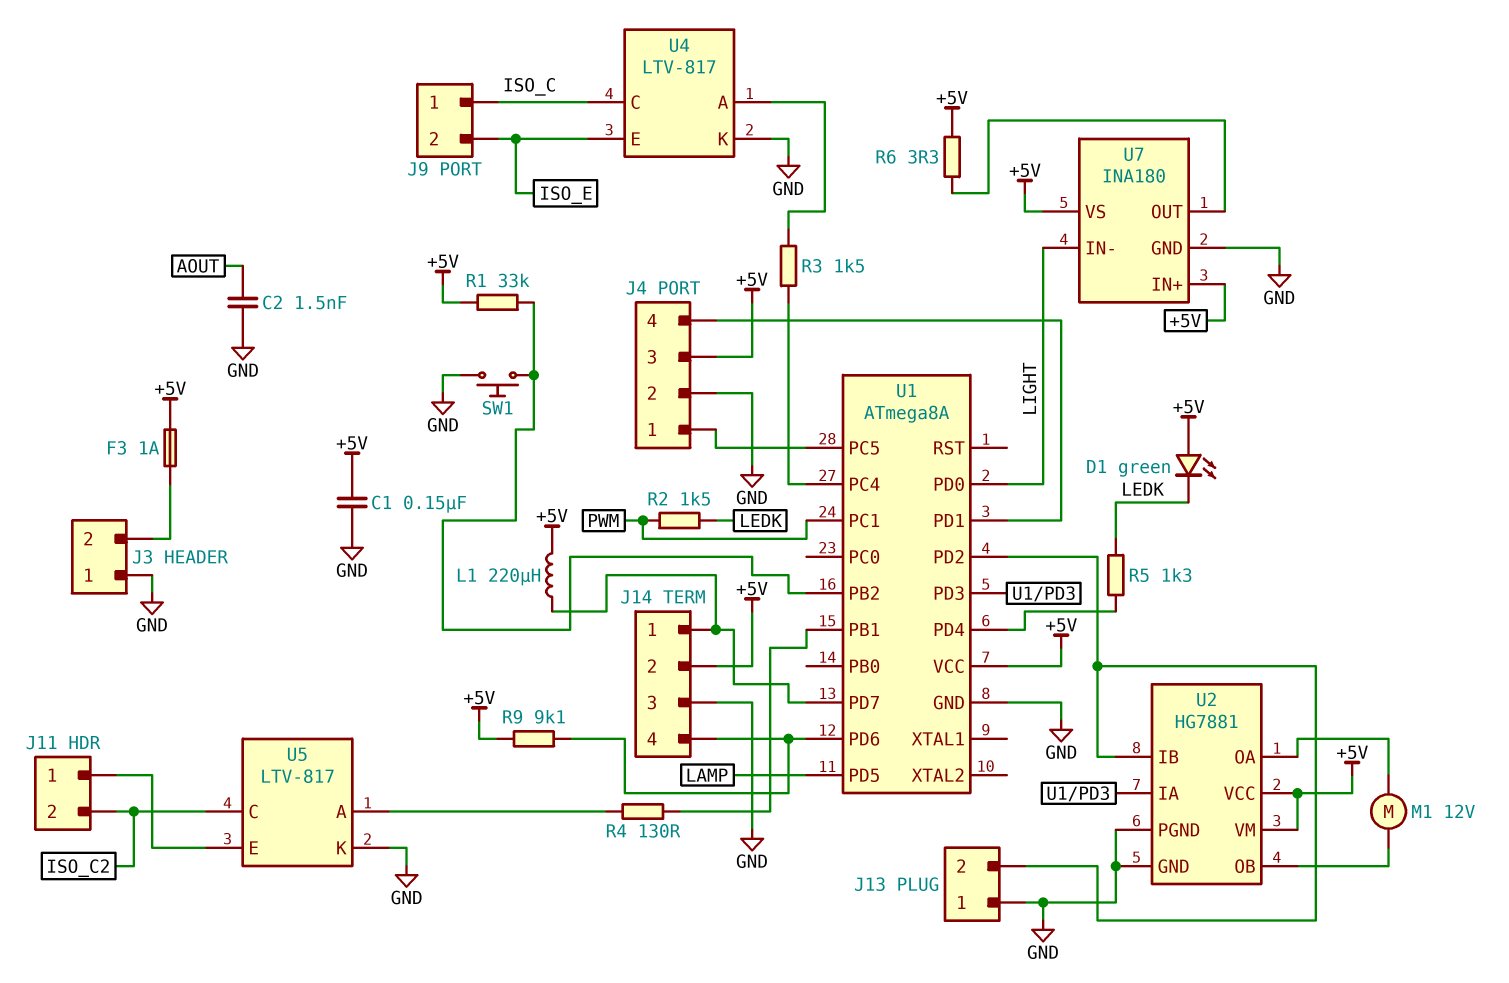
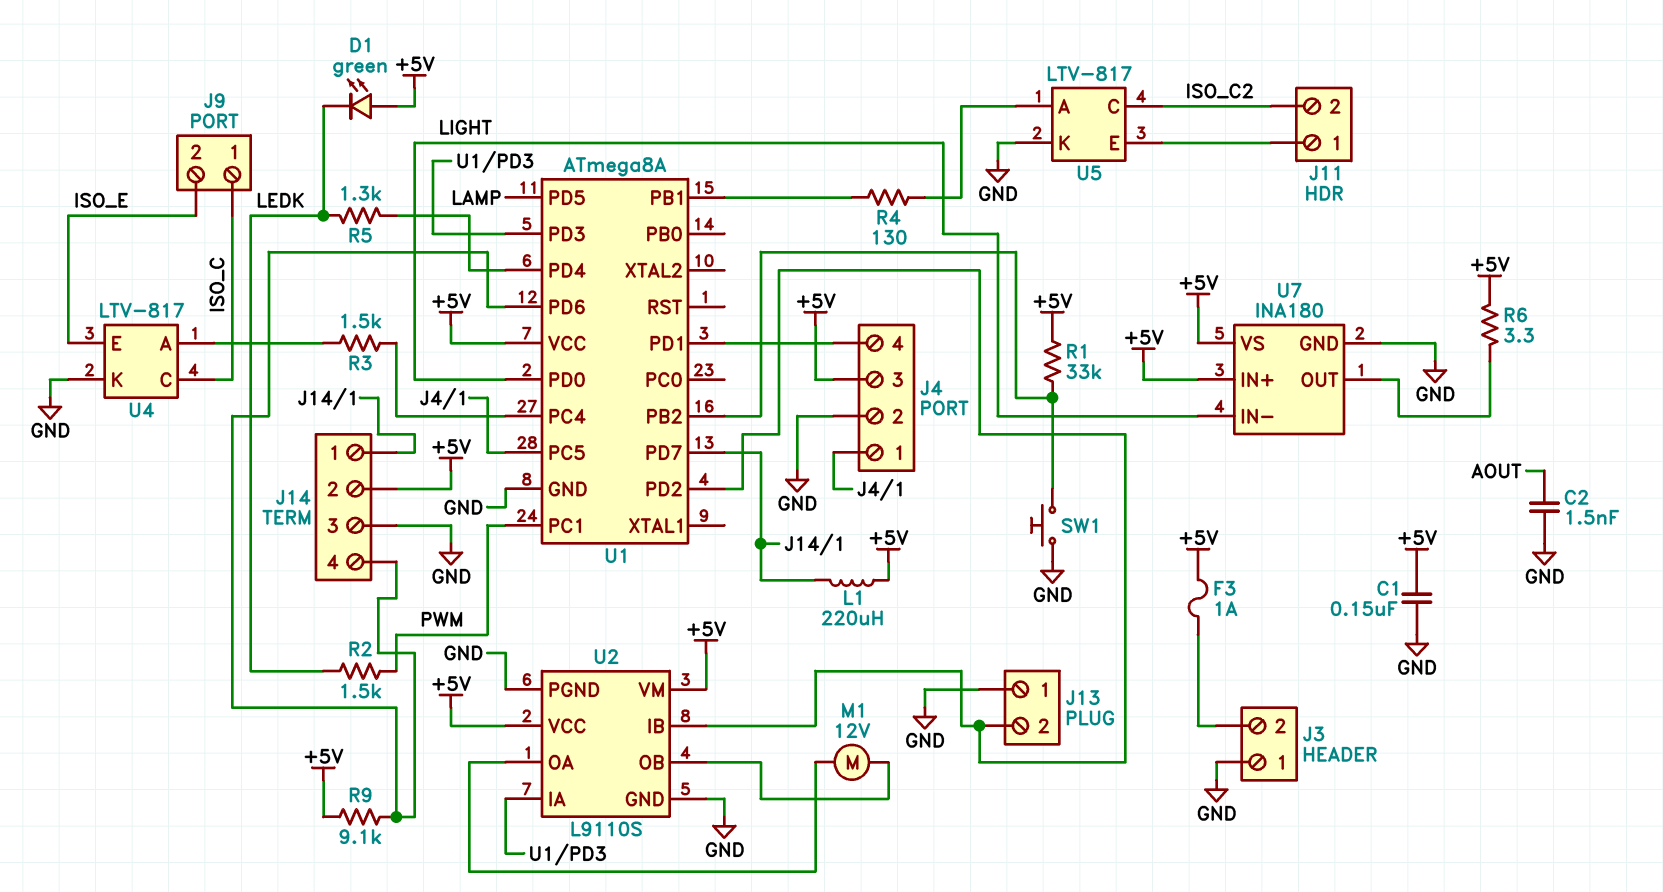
U2: HG7881 -> L9110S

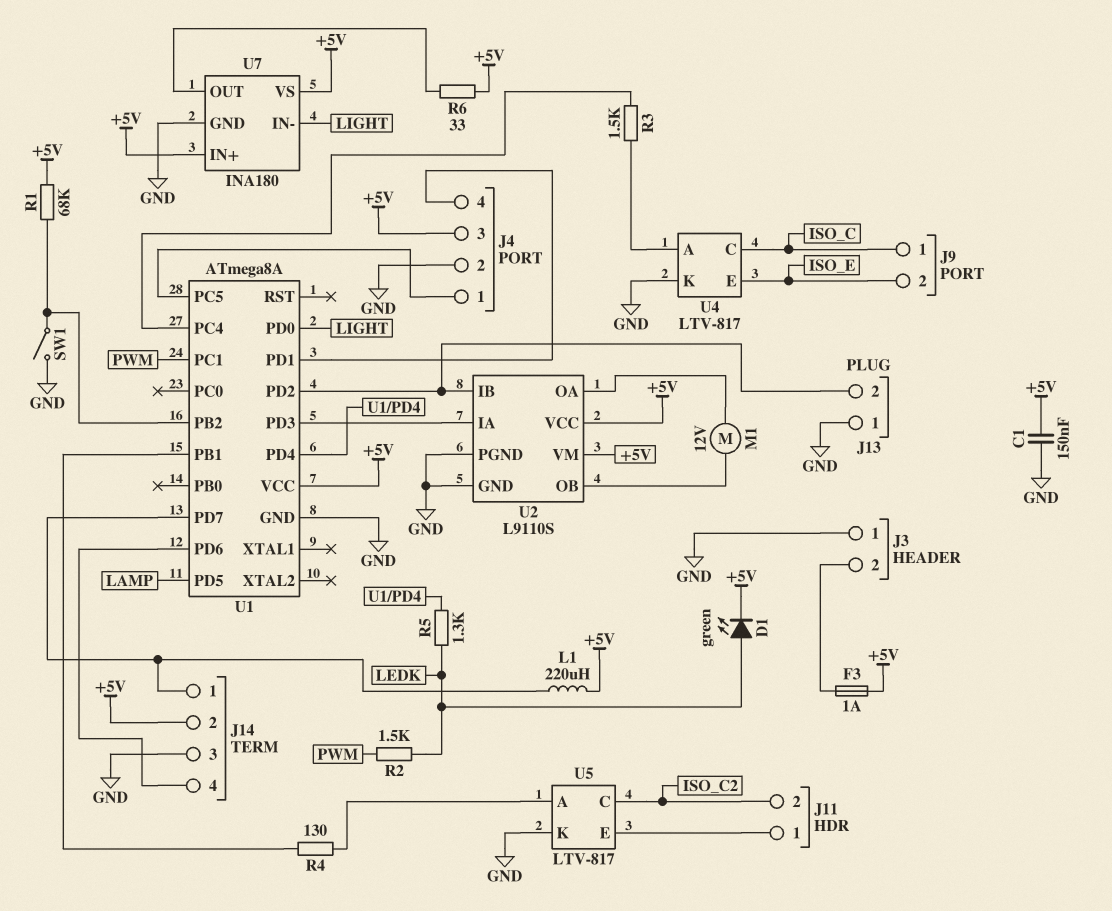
C2: 1.5nF (AOUT, GND) -> none
D1: LED green (A +5V, K LEDK) -> LED green (A LEDK, K +5V)
R1: 33k (+5V, U1/PB2) -> 68k (+5V, U1/PB2)
R6: 3.3 (+5V, U7/OUT) -> 33 (+5V, U7/OUT)
R9: 9.1k (+5V, J14/4) -> none
SW1: button (GND, U1/PB2) -> switch (GND, U1/PB2)

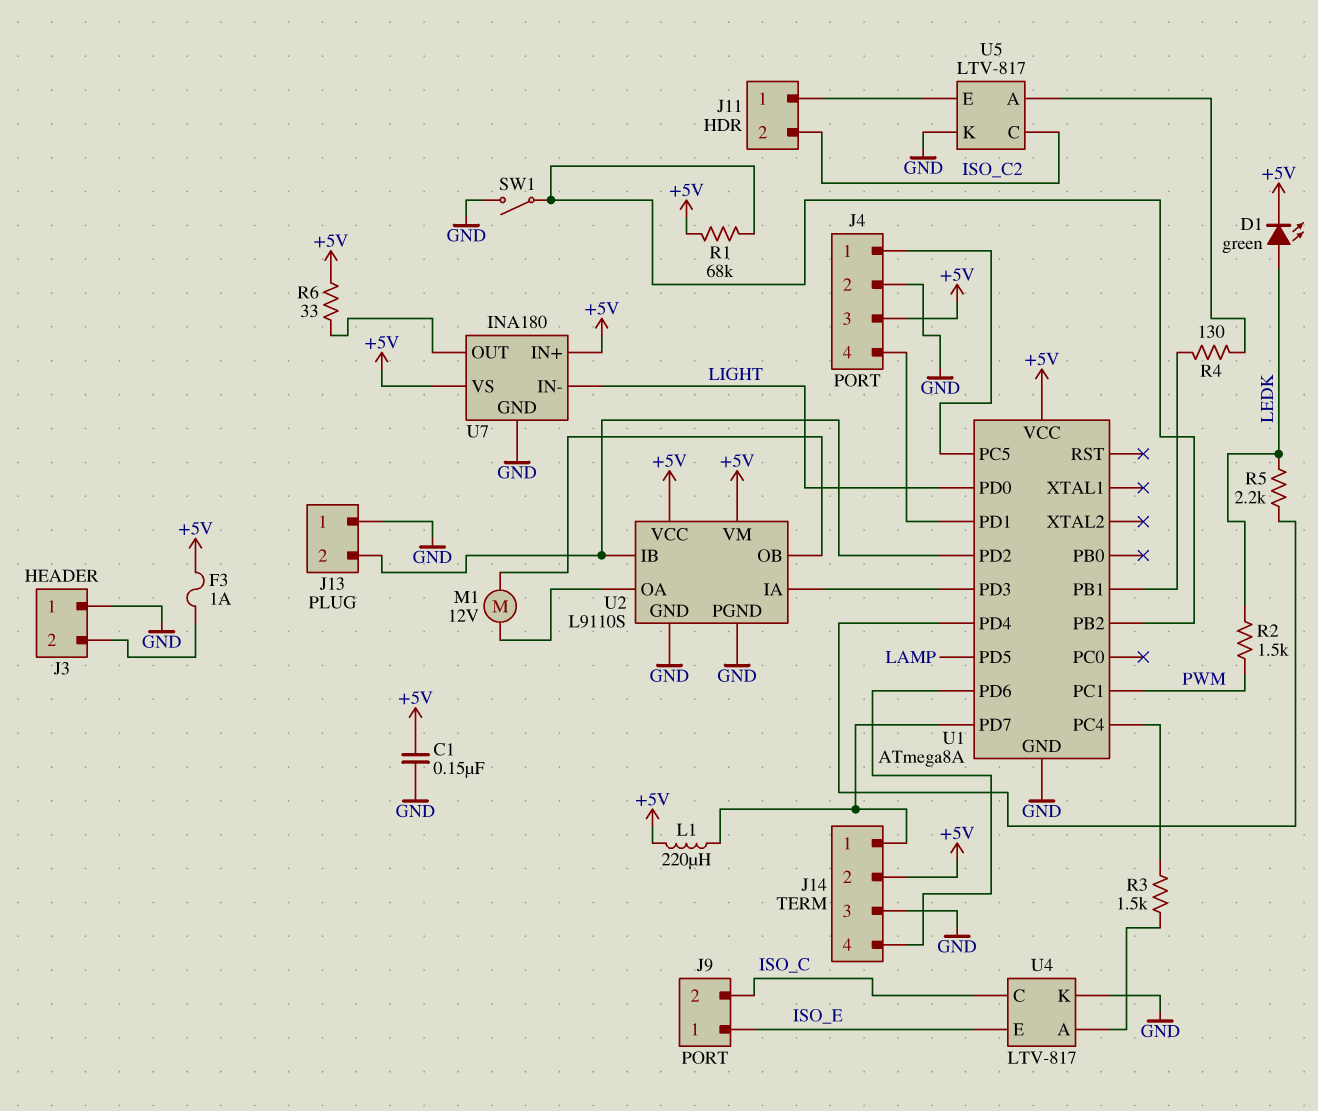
J9 pin 1: ISO_C -> ISO_E
J9 pin 2: ISO_E -> ISO_C
R5: 1.3k (LEDK, U1/PD4) -> 2.2k (LEDK, U1/PD4)

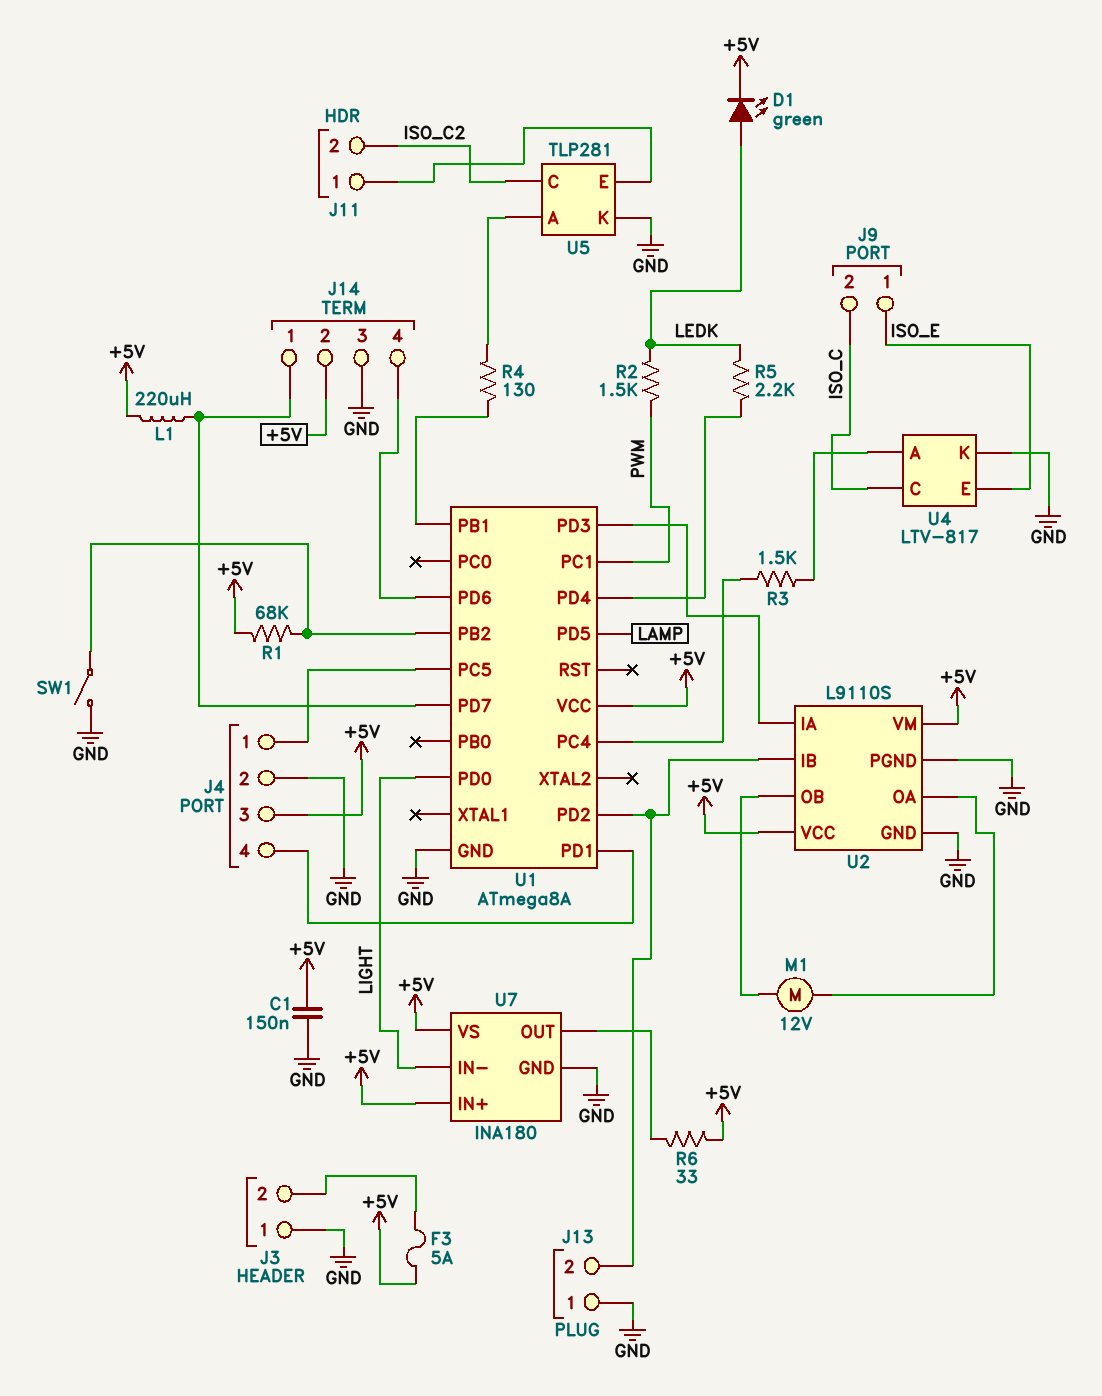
F3: 1A (+5V, J3/2) -> 5A (+5V, J3/2)
U5: LTV-817 -> TLP281

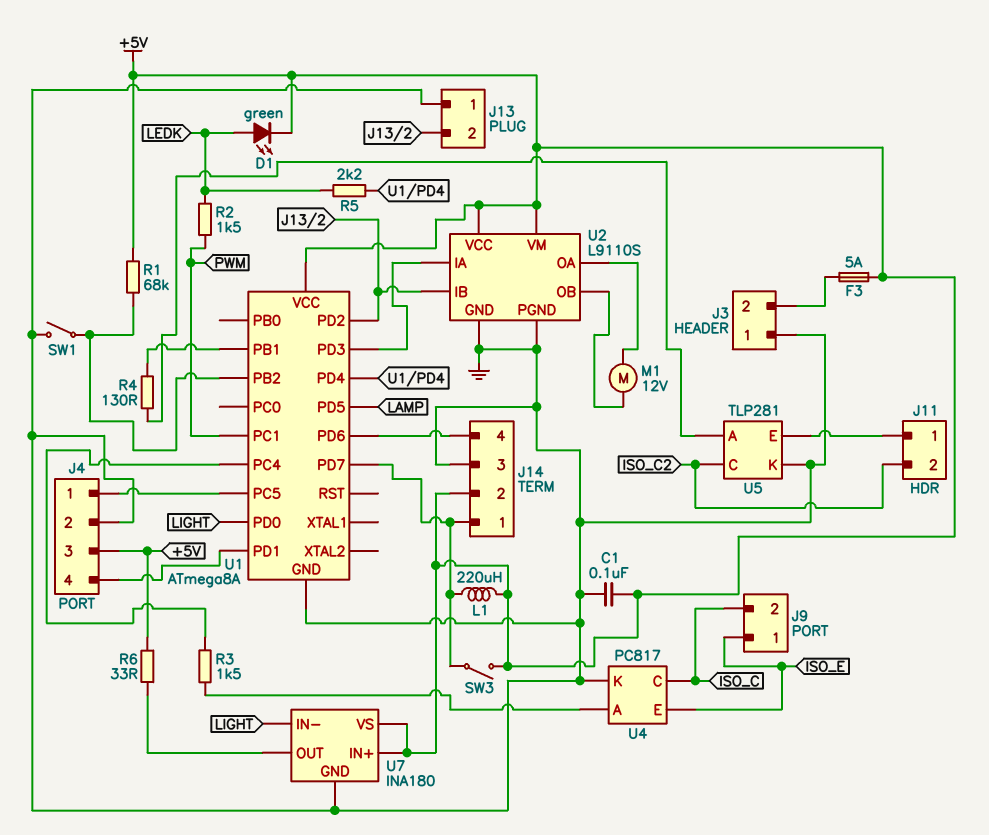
C1: 150nF (+5V, GND) -> 100nF (+5V, GND)
SW3: none -> switch (+5V, J14/1)
U4: LTV-817 -> PC817

